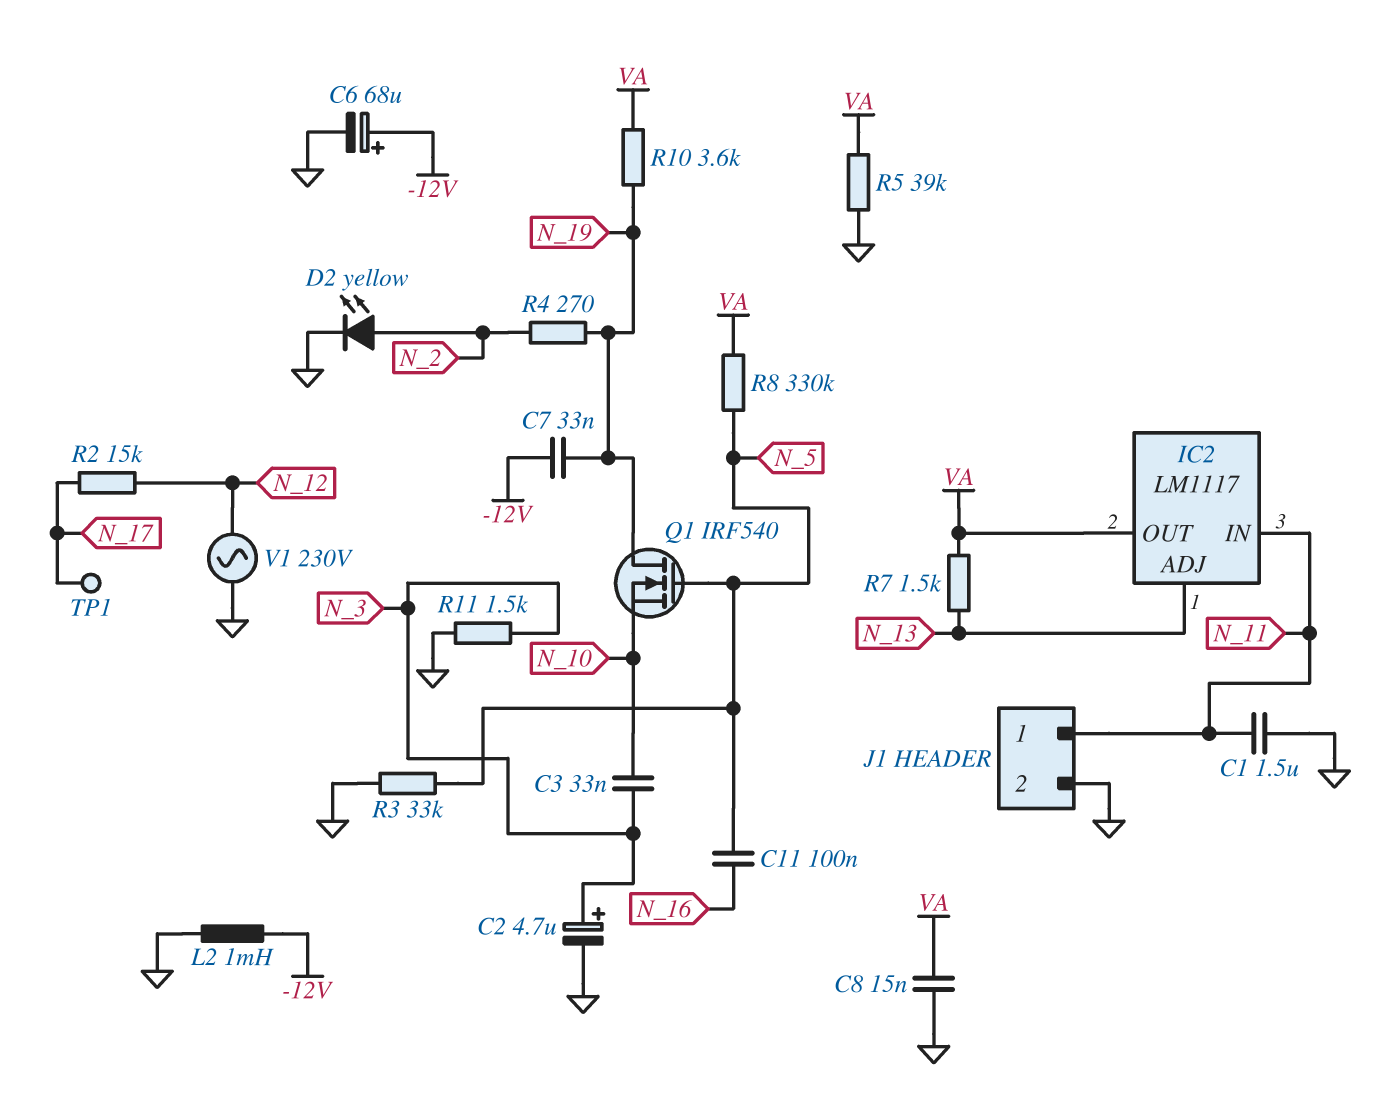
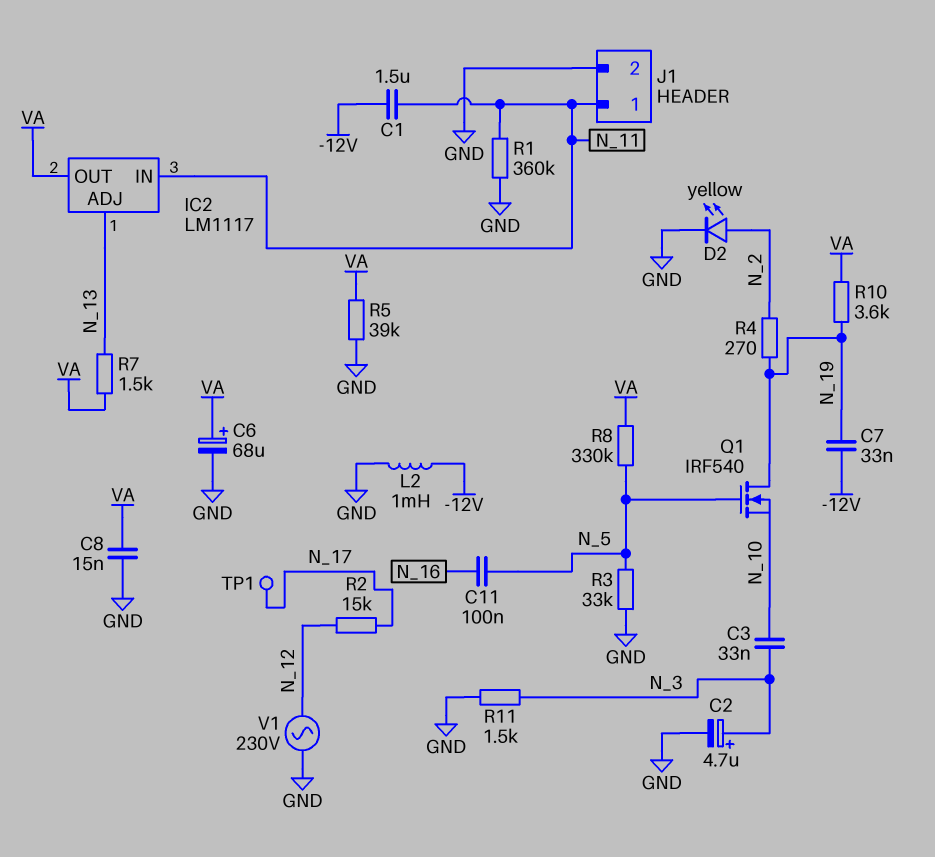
C1: 1.5uF (GND, N_11) -> 1.5uF (-12V, N_11)
C6: 68uF (plus -12V, minus GND) -> 68uF (plus VA, minus GND)
R1: none -> 360k (GND, N_11)

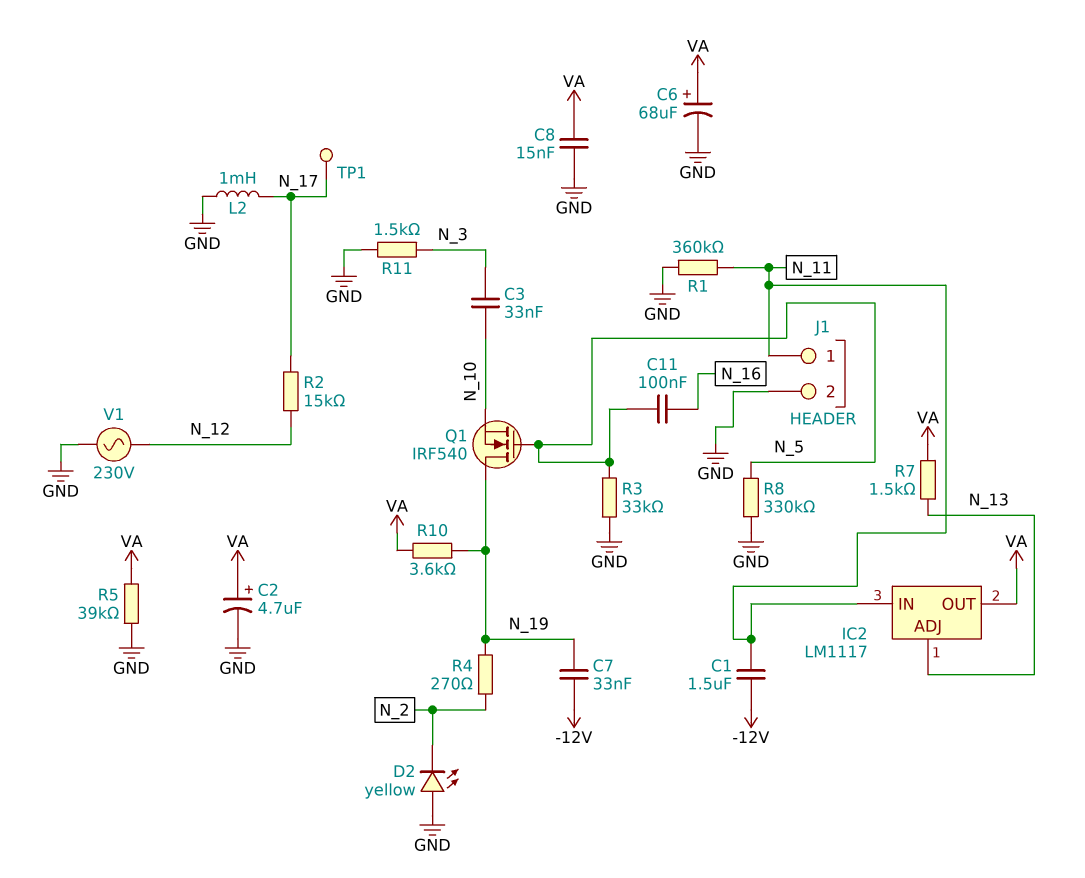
C2: 4.7uF (plus N_3, minus GND) -> 4.7uF (plus VA, minus GND)
D2: LED yellow (A N_2, K GND) -> LED yellow (A GND, K N_2)
L2: 1mH (-12V, GND) -> 1mH (GND, N_17)
R8: 330k (N_5, VA) -> 330k (GND, N_5)

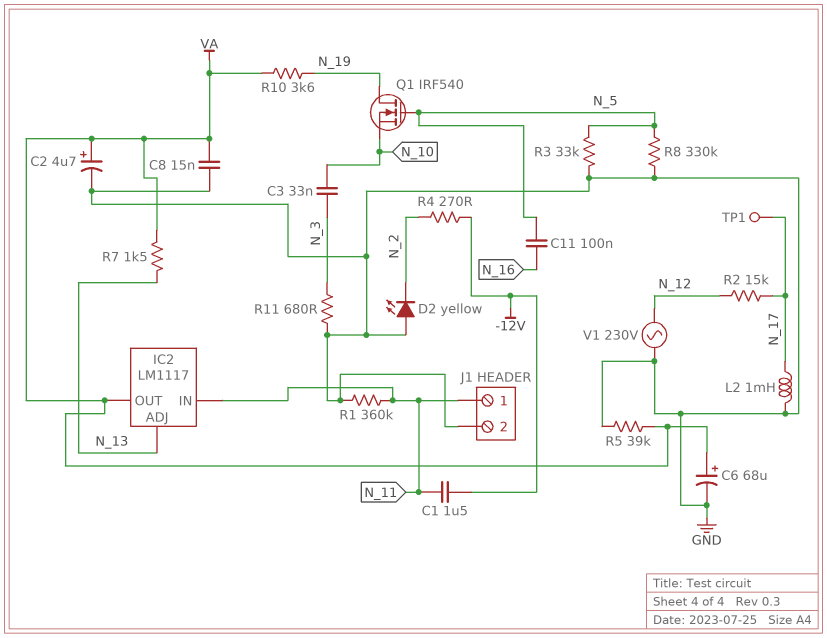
C7: 33nF (-12V, N_19) -> none
R4: 270 (N_2, N_19) -> 270 (-12V, N_2)
R11: 1.5k (GND, N_3) -> 680 (GND, N_3)

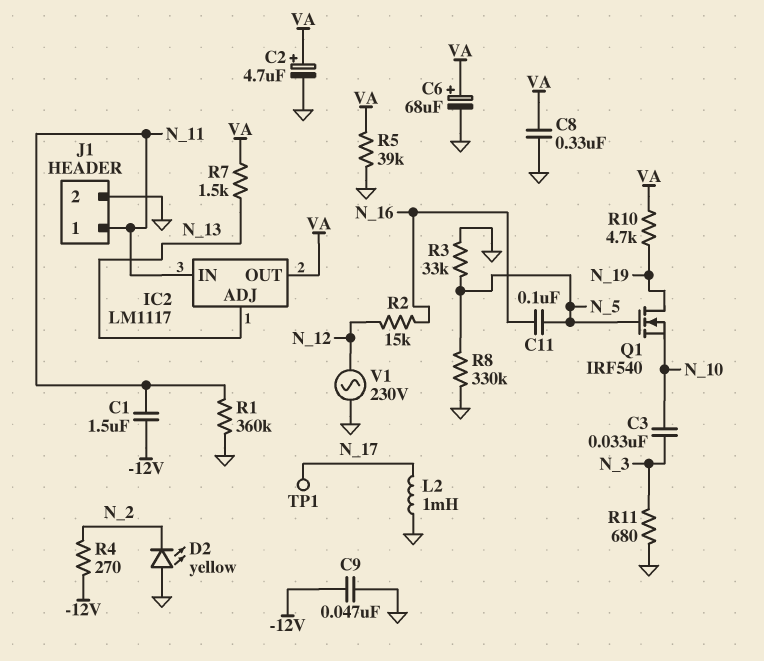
C8: 15nF (GND, VA) -> 330nF (GND, VA)
C9: none -> 47nF (-12V, GND)
R2: 15k (N_12, N_17) -> 15k (N_12, N_16)
R10: 3.6k (N_19, VA) -> 4.7k (N_19, VA)

